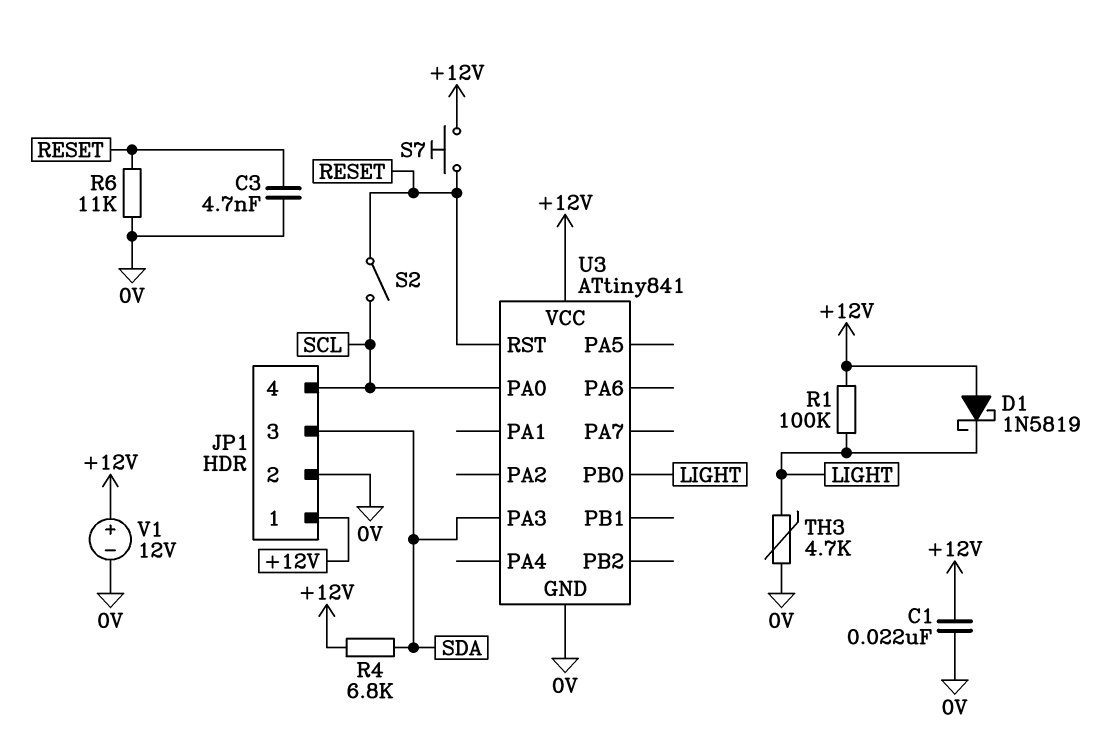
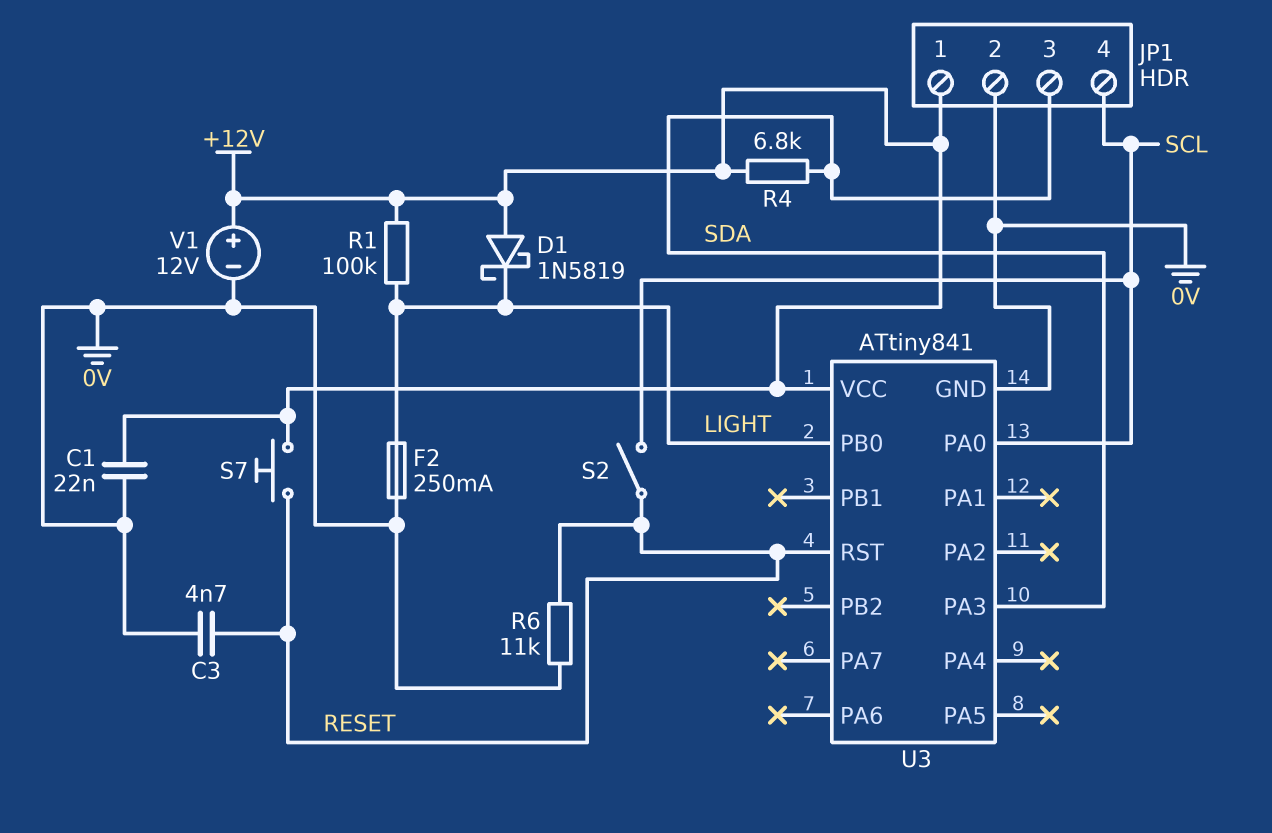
F2: none -> 250mA (0V, LIGHT)
TH3: 4.7k (0V, LIGHT) -> none

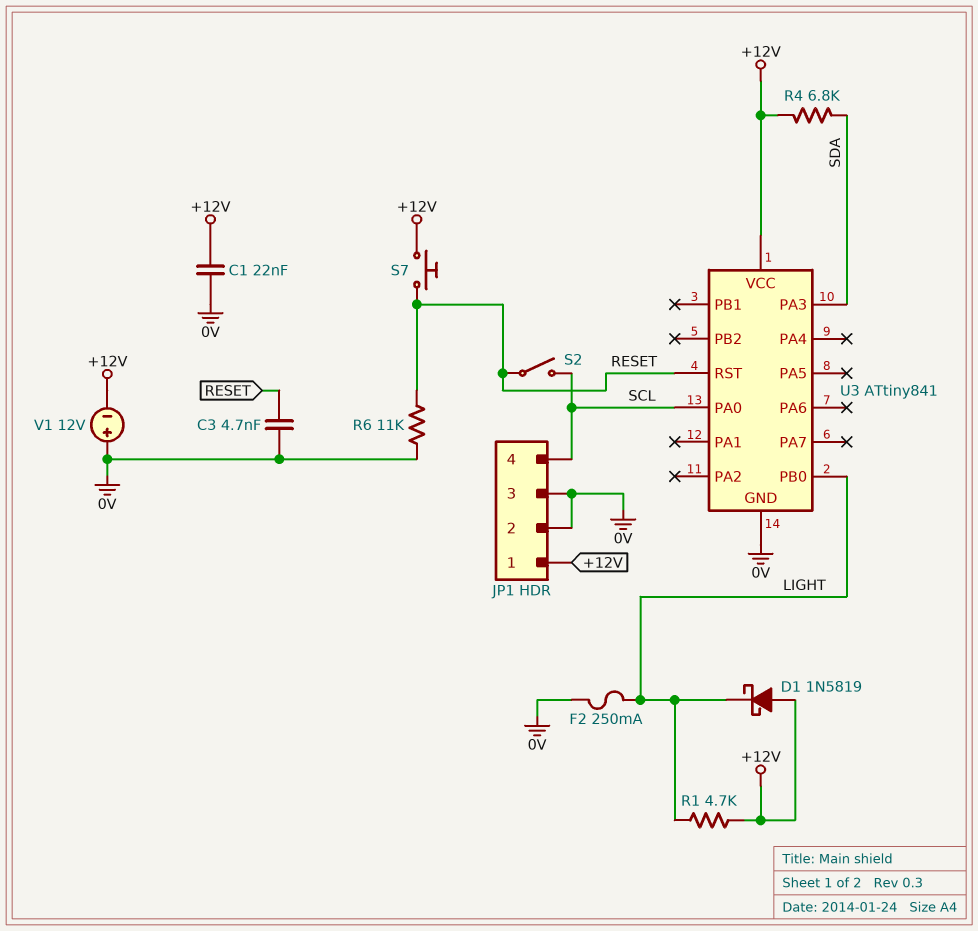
JP1 pin 3: SDA -> 0V
R1: 100k (+12V, LIGHT) -> 4.7k (+12V, LIGHT)
V1: 12V (plus +12V, minus 0V) -> 12V (plus 0V, minus +12V)

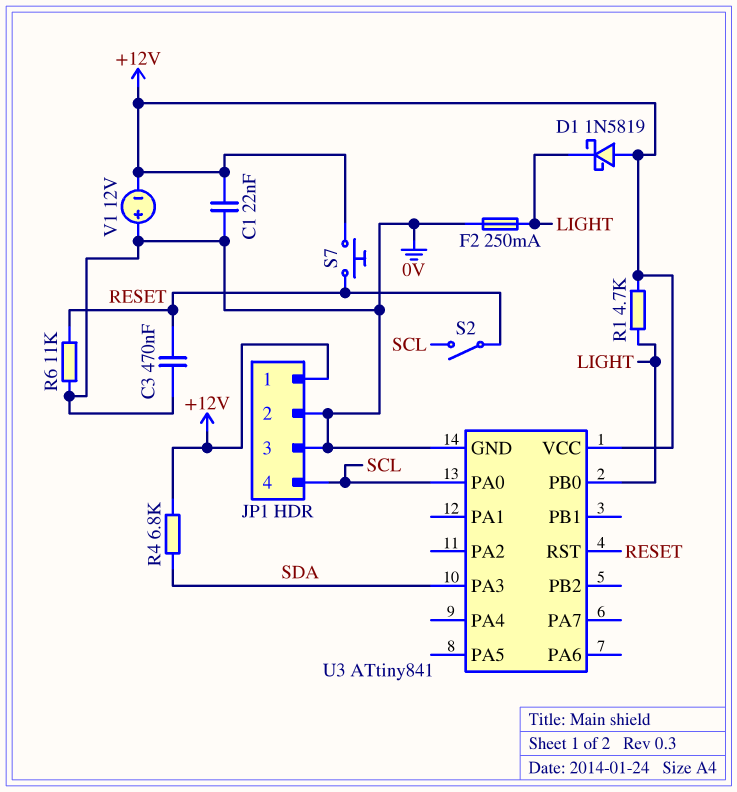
C3: 4.7nF (0V, RESET) -> 470nF (0V, RESET)

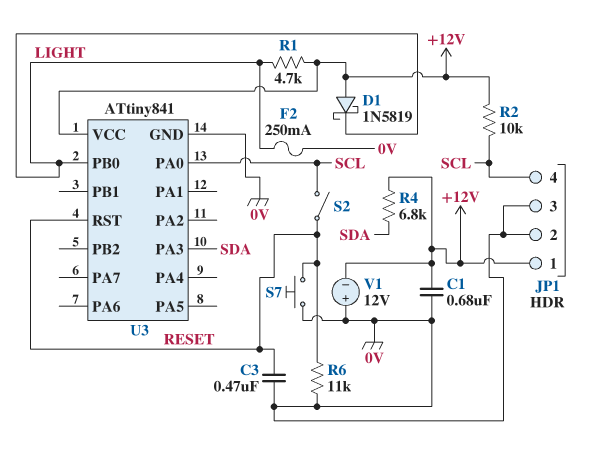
C1: 22nF (+12V, 0V) -> 680nF (+12V, 0V)
R2: none -> 10k (+12V, SCL)
S7: button (+12V, RESET) -> button (0V, RESET)

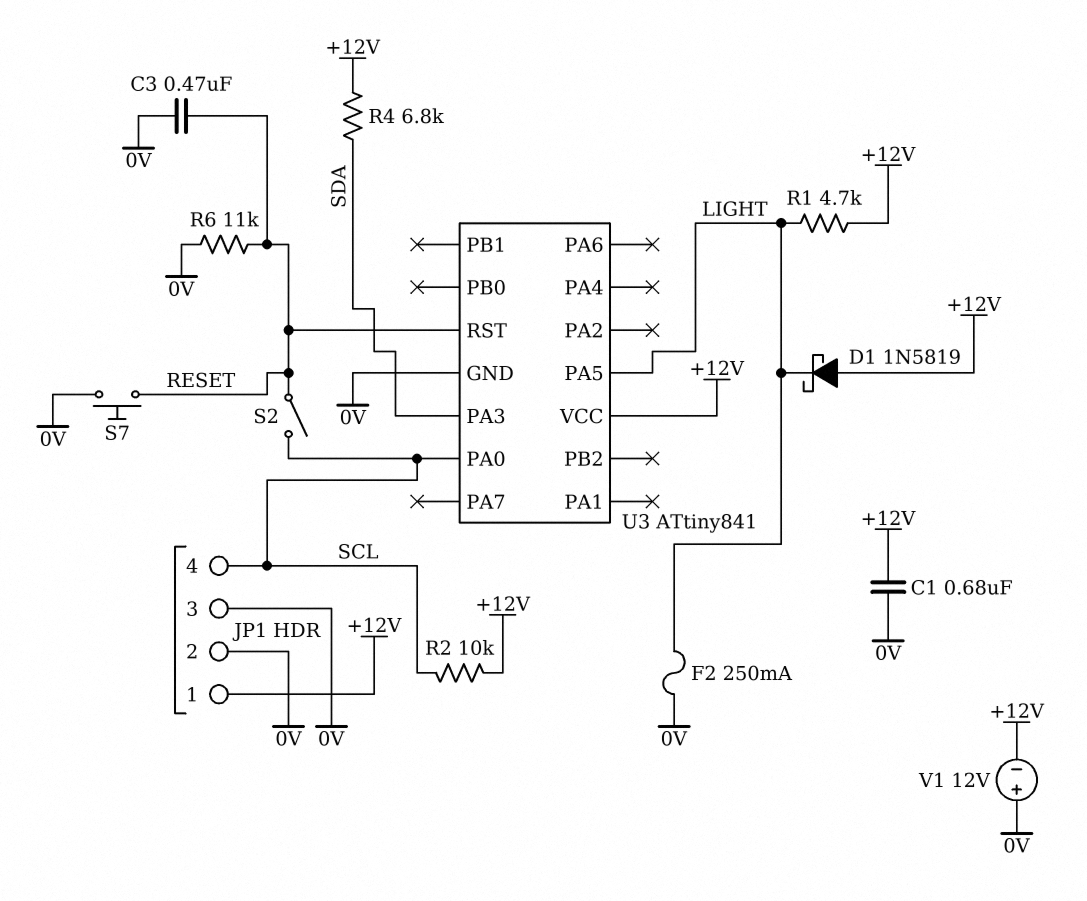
U3 pin PA5: none -> LIGHT
U3 pin PB0: LIGHT -> none

